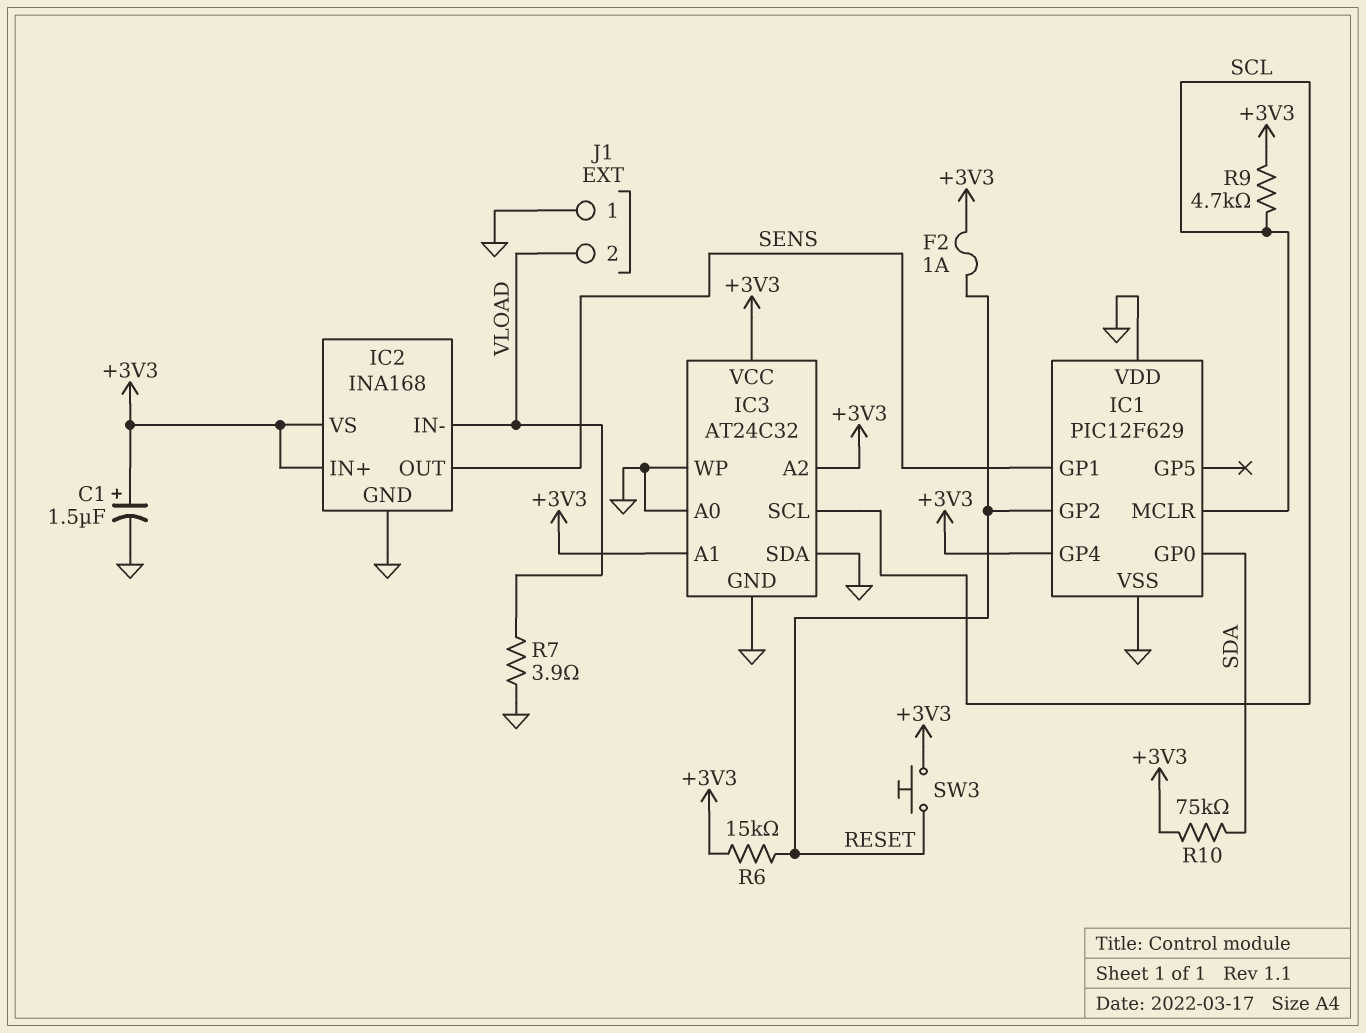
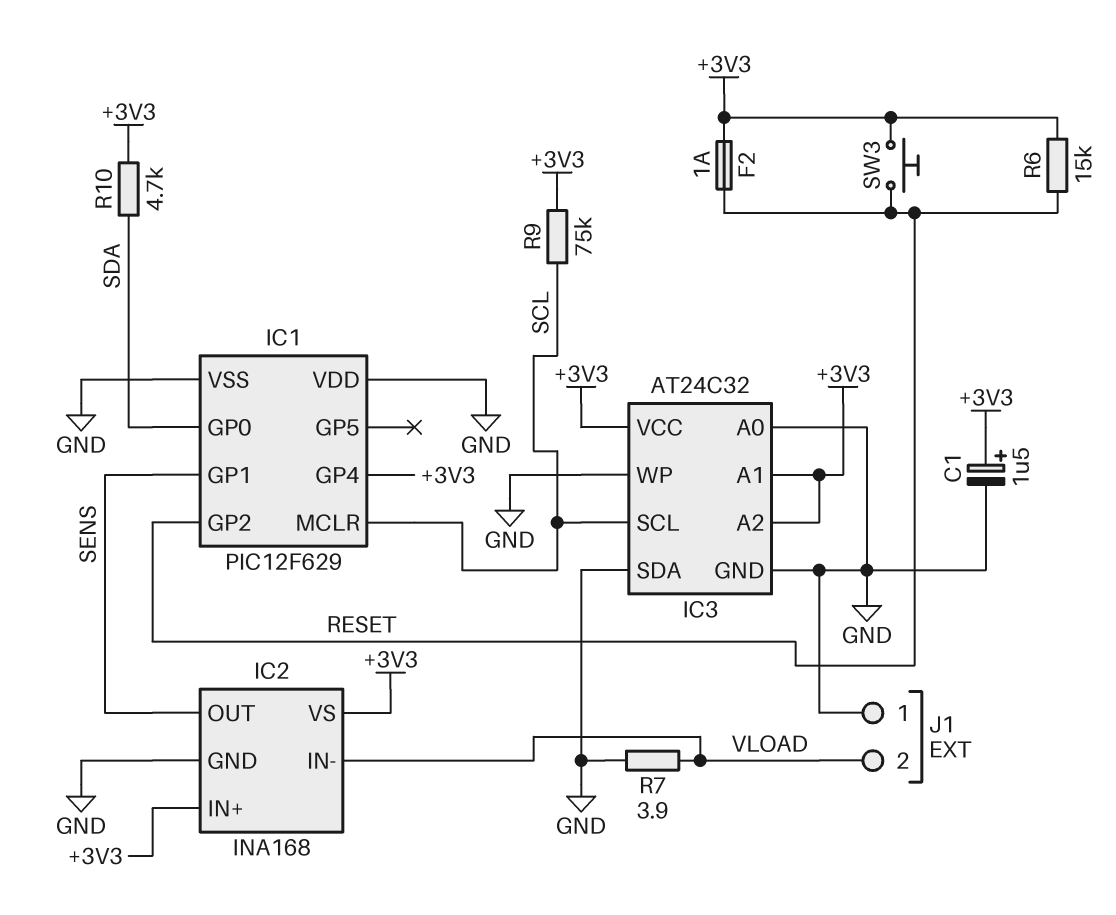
R9: 4.7k (+3V3, SCL) -> 75k (+3V3, SCL)
R10: 75k (+3V3, SDA) -> 4.7k (+3V3, SDA)

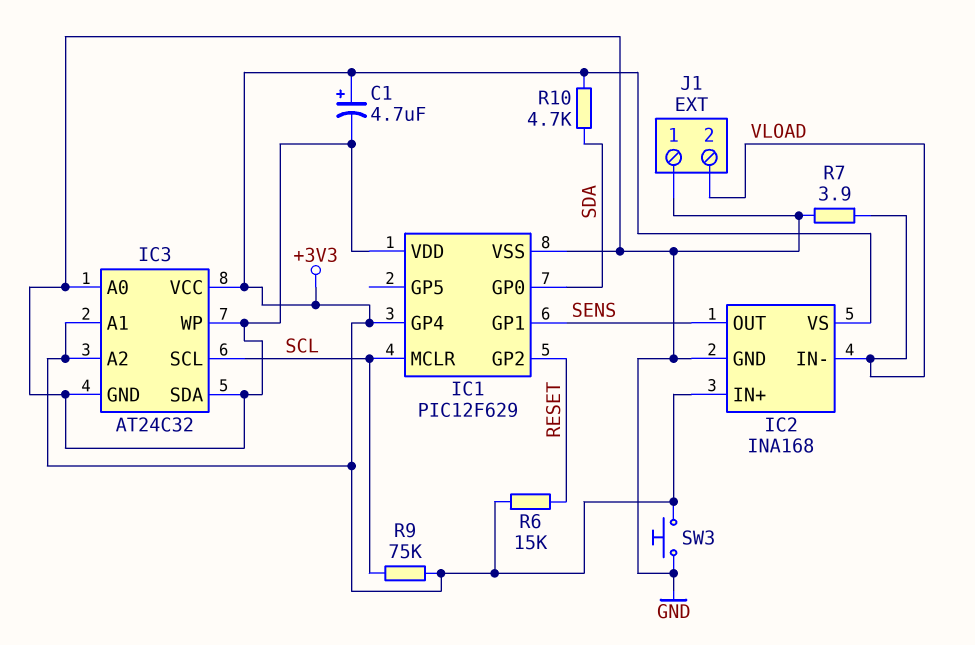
C1: 1.5uF (plus +3V3, minus GND) -> 4.7uF (plus +3V3, minus GND)
F2: 1A (+3V3, RESET) -> none
SW3: button (+3V3, RESET) -> button (+3V3, GND)

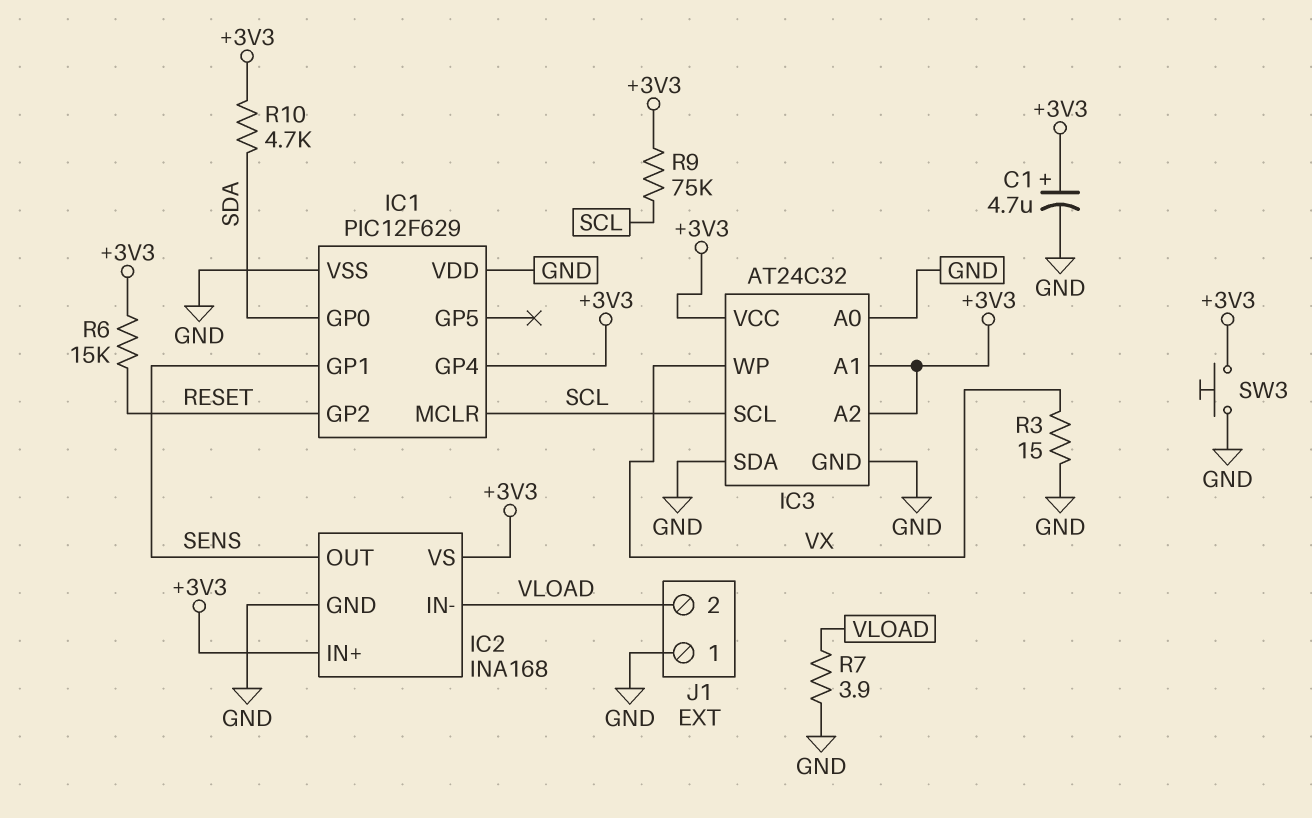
IC3 pin WP: GND -> VX
R3: none -> 15 (GND, VX)

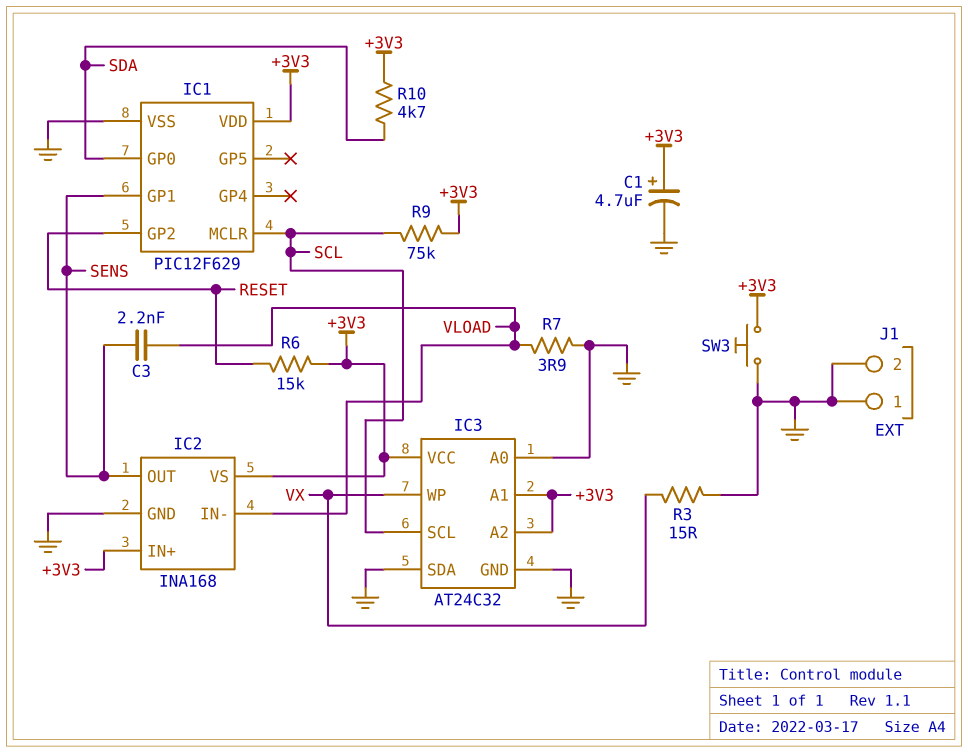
C3: none -> 2.2nF (SENS, VLOAD)
IC1 pin GP4: +3V3 -> none
IC1 pin VDD: GND -> +3V3
J1 pin 2: VLOAD -> GND

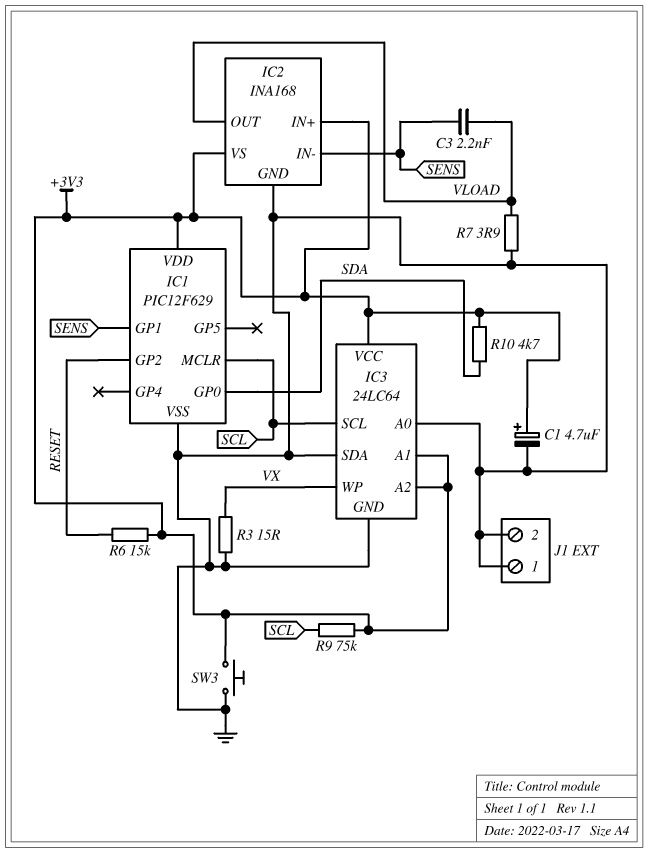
IC2 pin IN-: VLOAD -> SENS
IC2 pin OUT: SENS -> VLOAD
IC3: AT24C32 -> 24LC64

